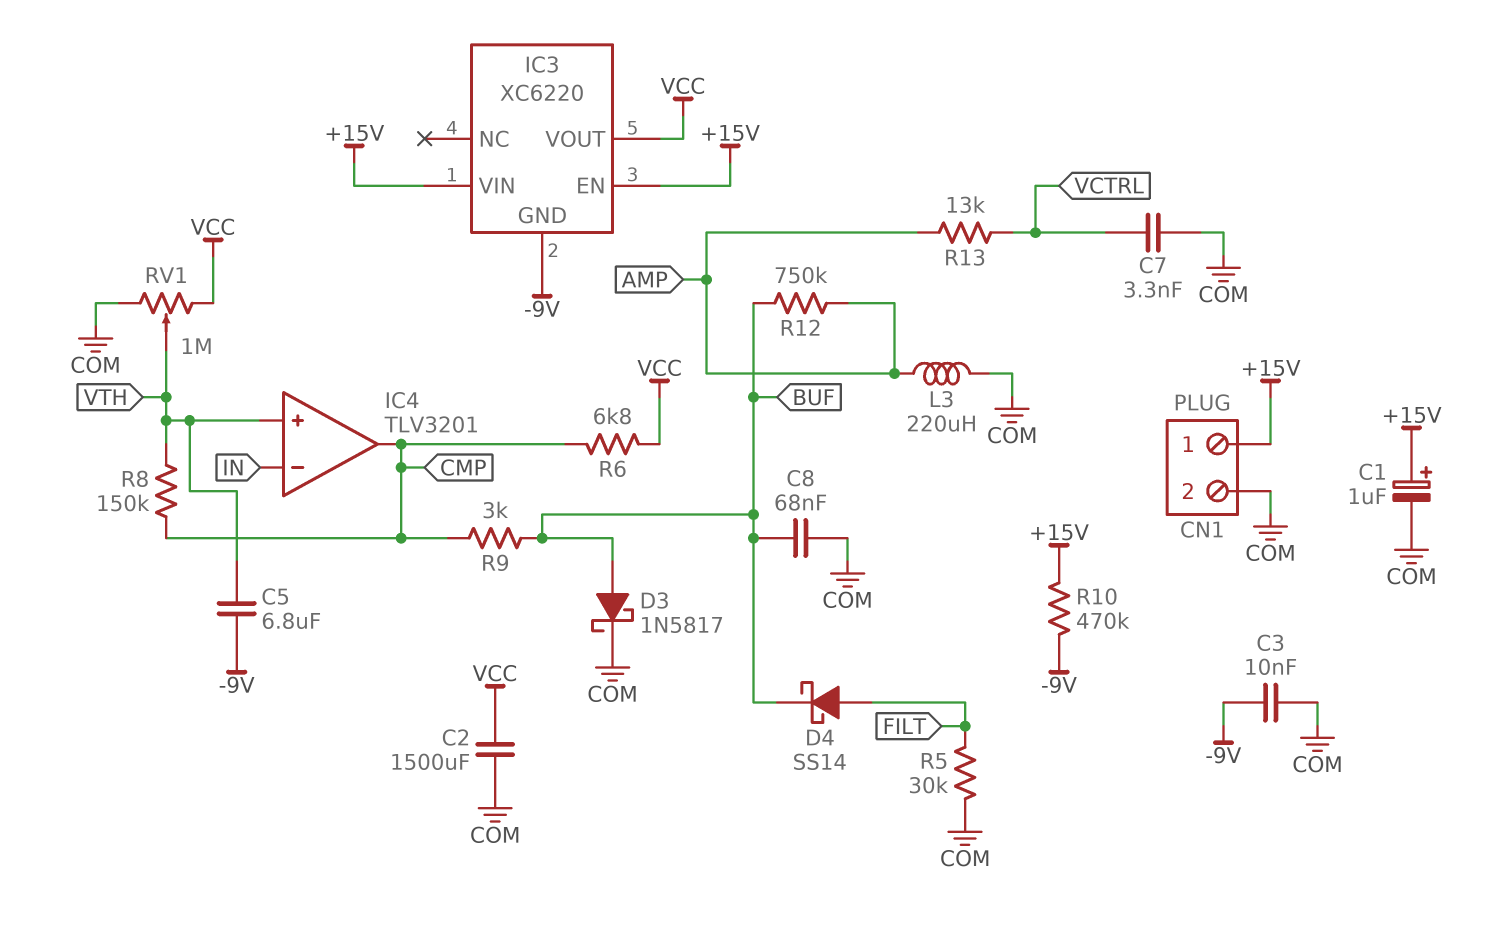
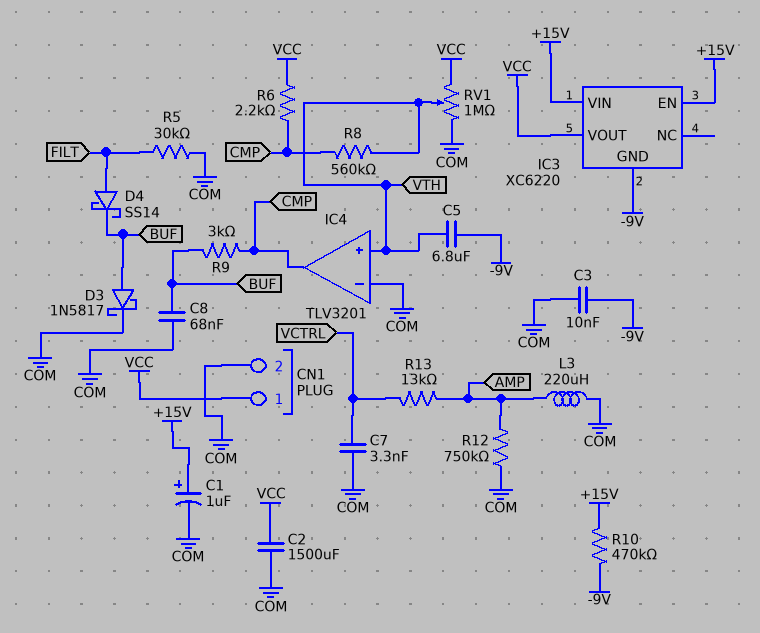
CN1 pin 1: +15V -> VCC
IC4 pin in-: IN -> COM
R6: 6.8k (CMP, VCC) -> 2.2k (CMP, VCC)
R8: 150k (CMP, VTH) -> 560k (CMP, VTH)
R12: 750k (AMP, BUF) -> 750k (AMP, COM)

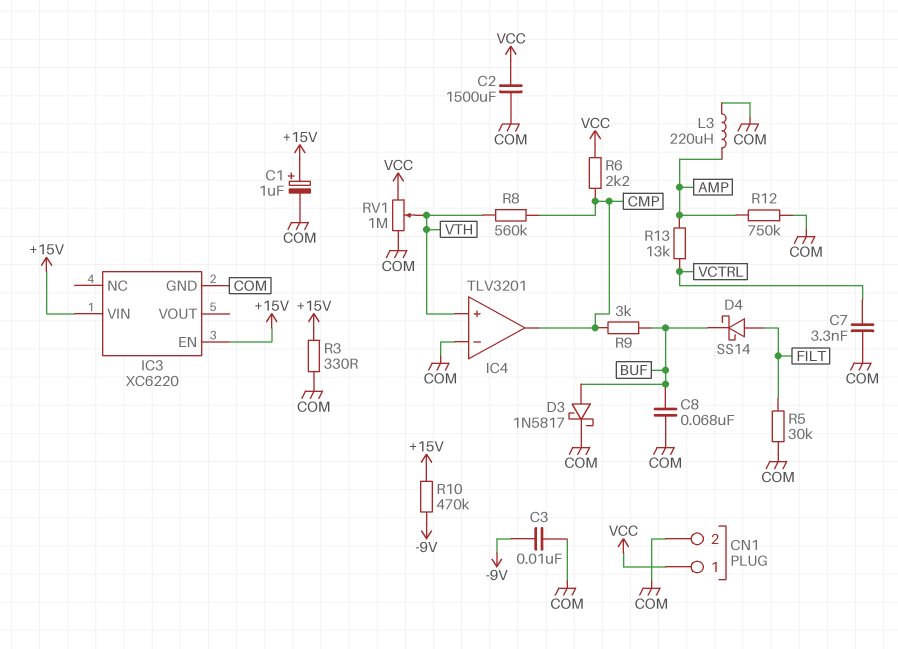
C5: 6.8uF (-9V, VTH) -> none
IC3 pin GND: -9V -> COM
IC3 pin VOUT: VCC -> none
R3: none -> 330 (+15V, COM)

